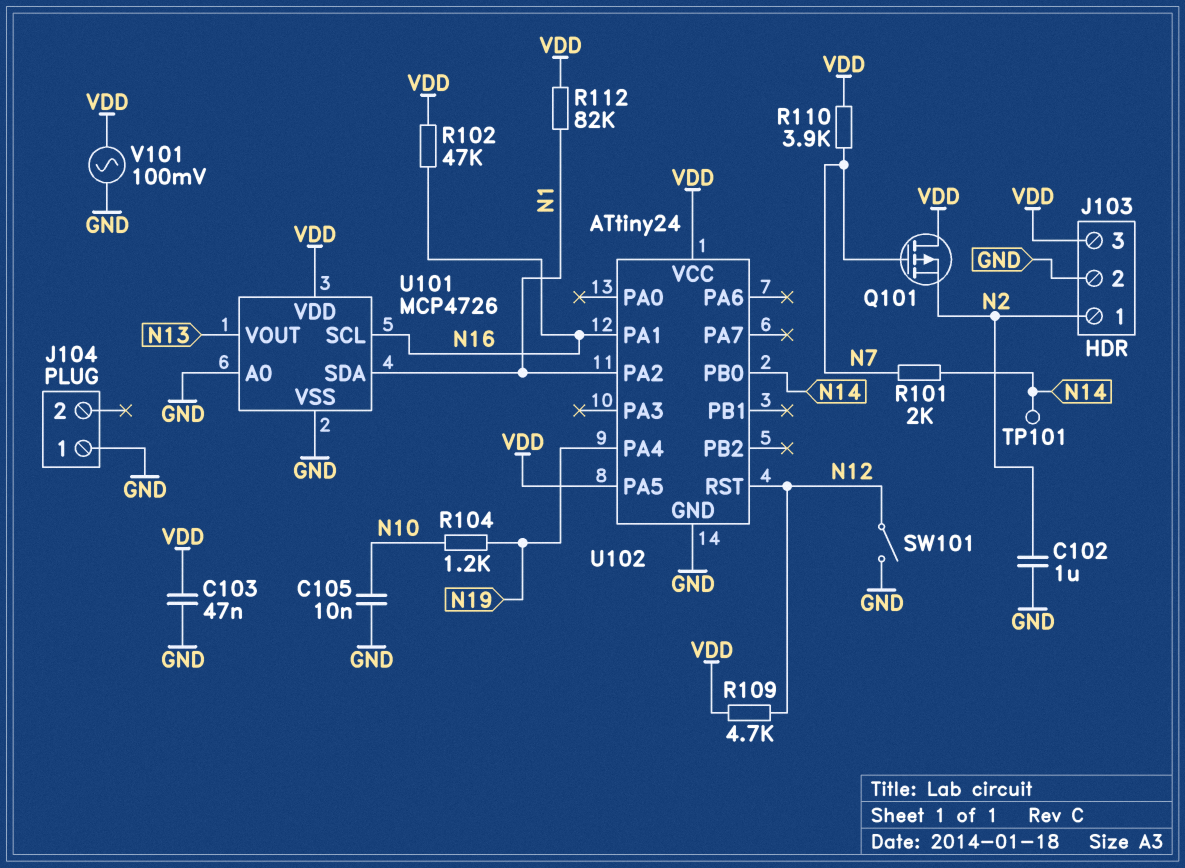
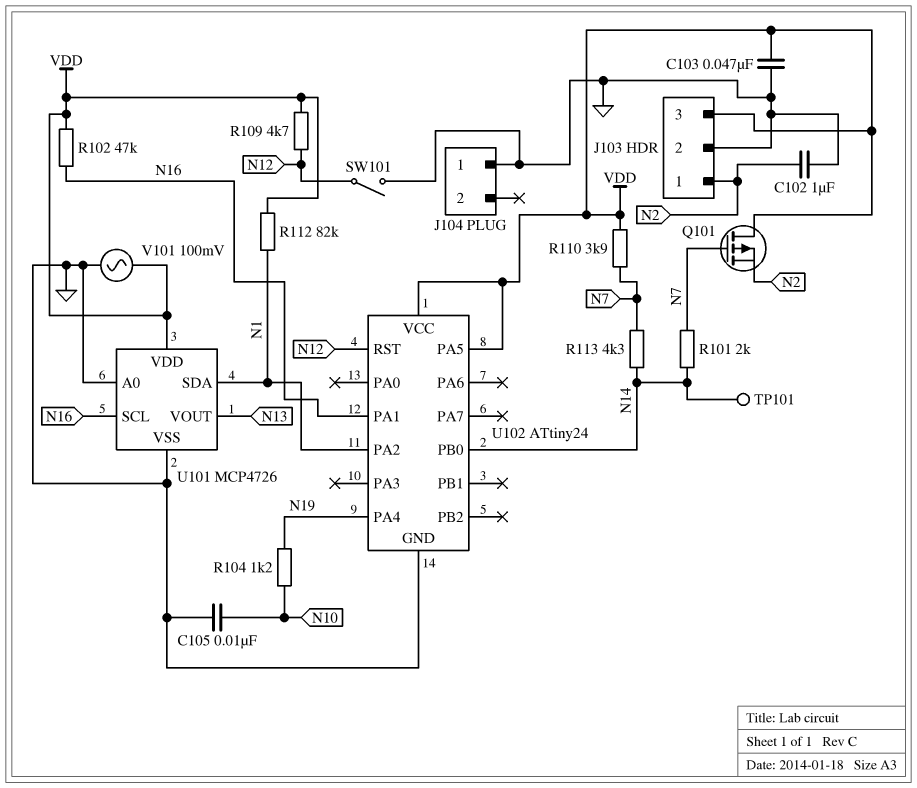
R113: none -> 4.3k (N7, N14)

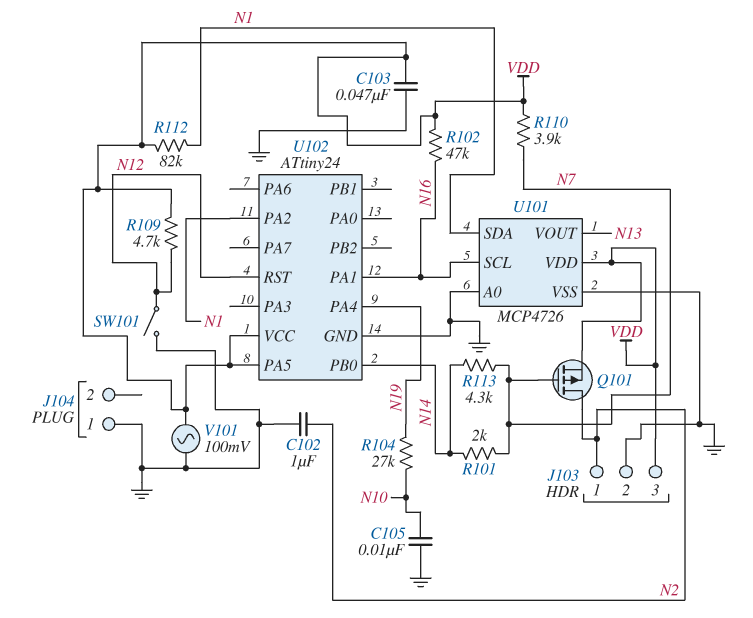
Q101: PMOS (G N7, D VDD, S N2) -> PMOS (G N7, D N2, S VDD)
R104: 1.2k (N10, N19) -> 27k (N10, N19)
TP101: test point (N14) -> none

